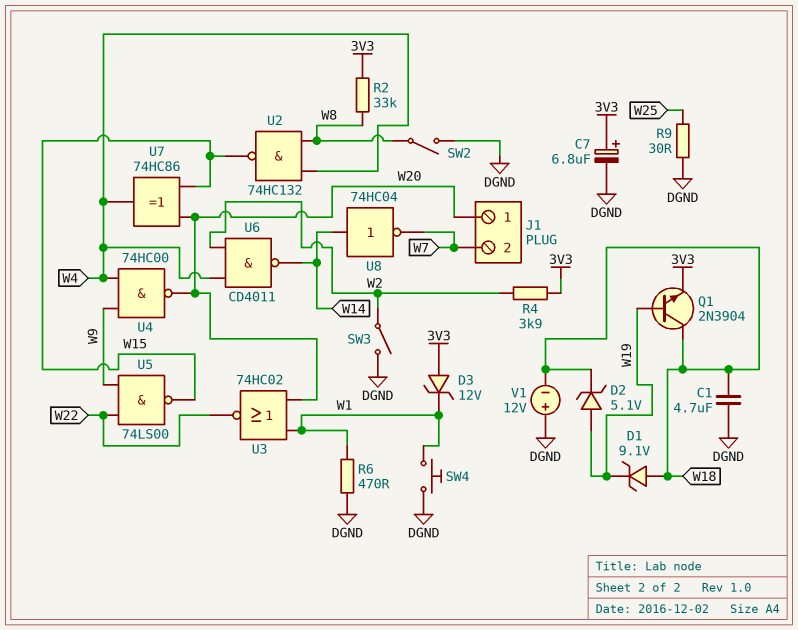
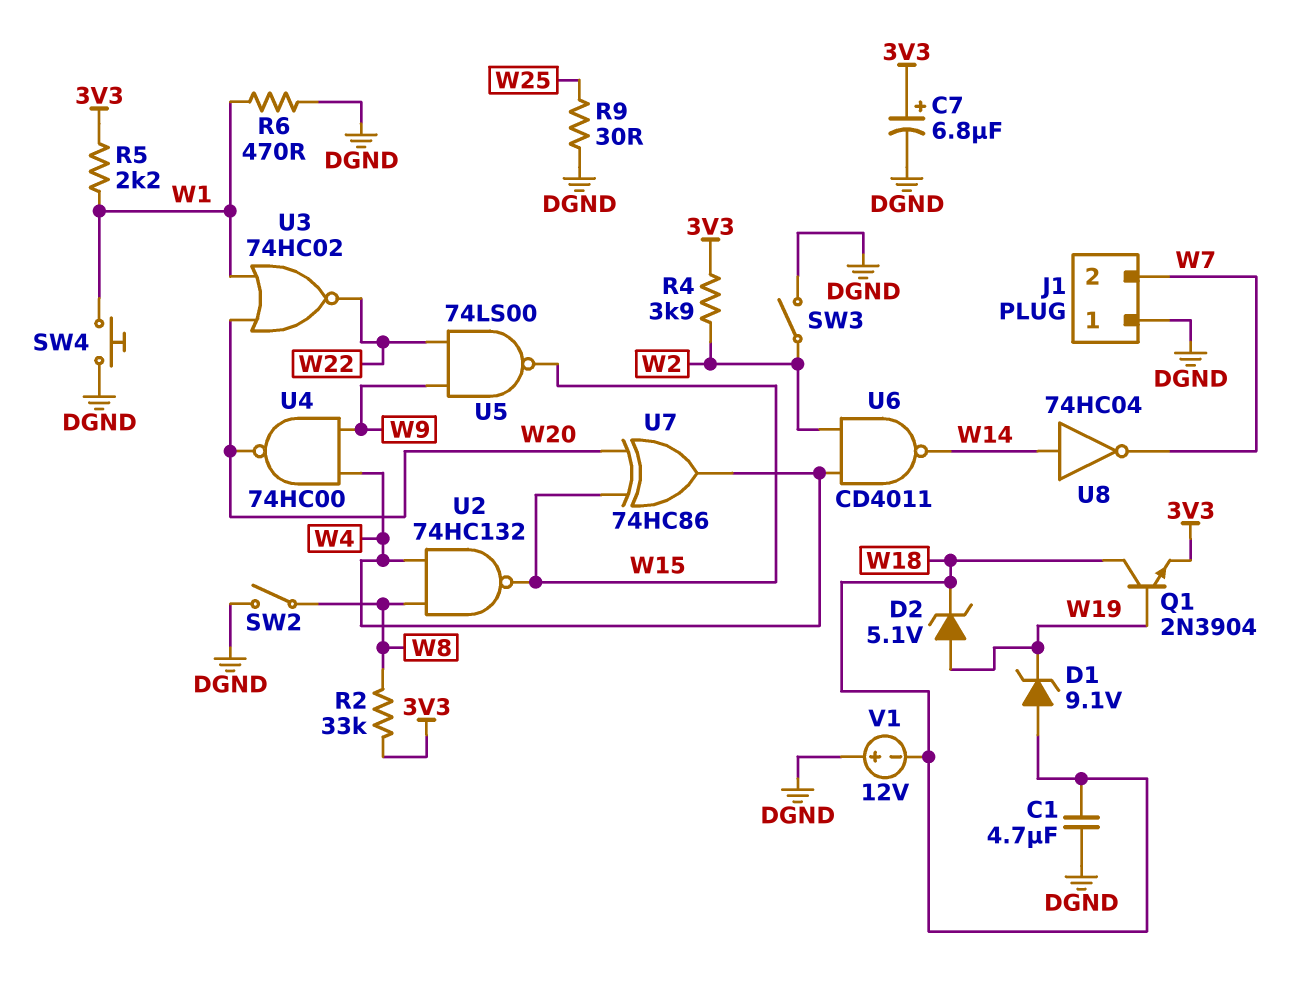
D3: zener 12V (A 3V3, K W1) -> none
J1 pin 1: W20 -> DGND
R5: none -> 2.2k (3V3, W1)

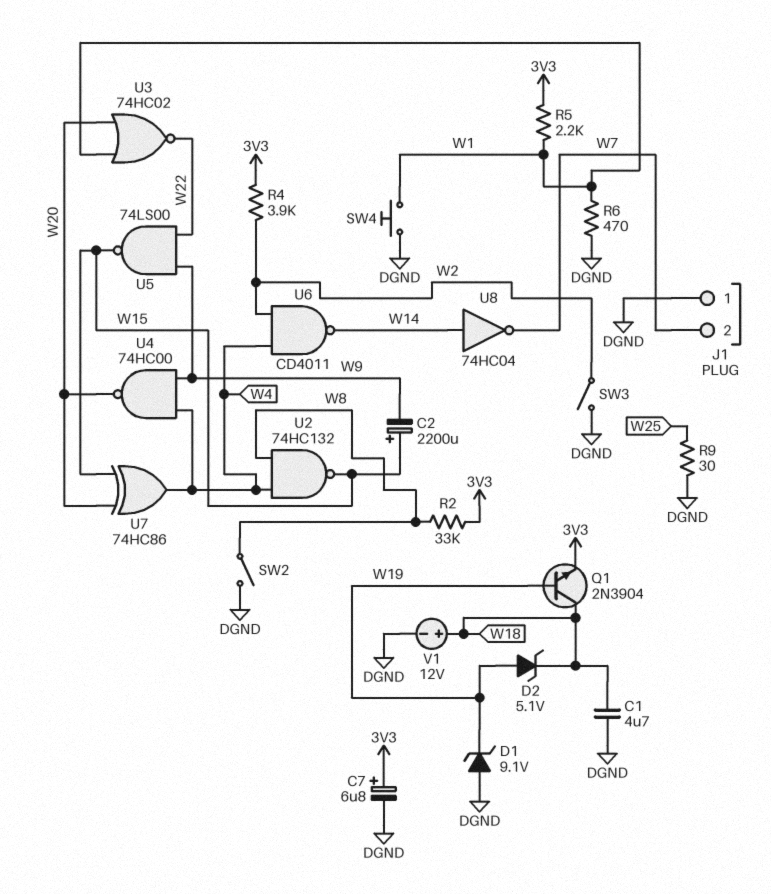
C2: none -> 2200uF (plus W15, minus W9)
D1: zener 9.1V (A W18, K W19) -> zener 9.1V (A DGND, K W19)
V1: 12V (plus DGND, minus W18) -> 12V (plus W18, minus DGND)

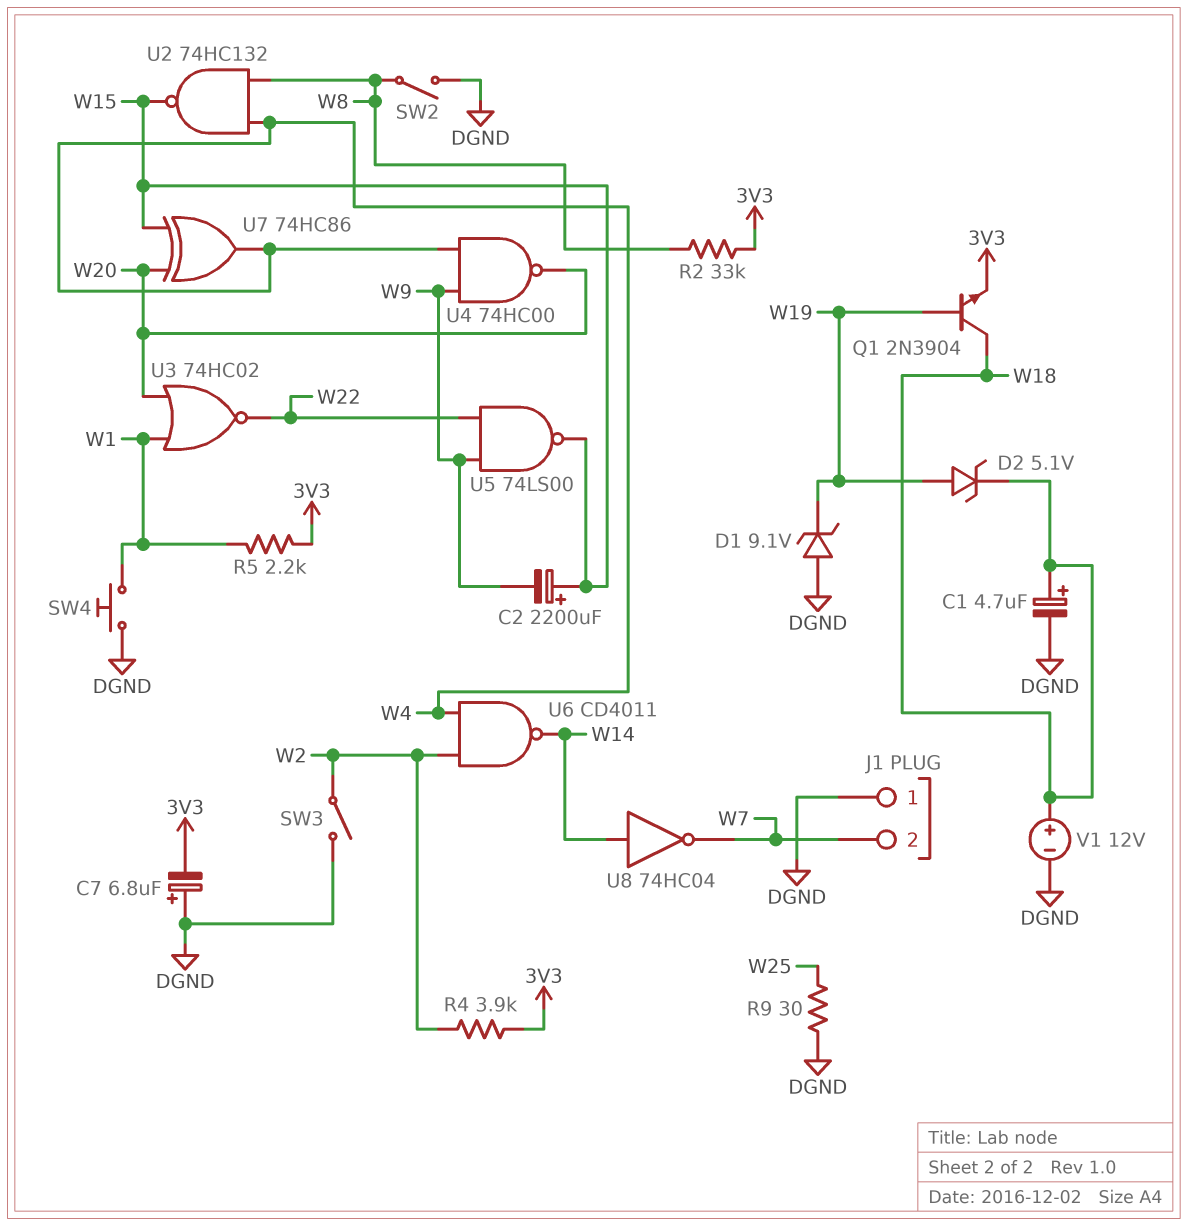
C1: 4.7uF (DGND, W18) -> 4.7uF (plus W18, minus DGND)
C7: 6.8uF (plus 3V3, minus DGND) -> 6.8uF (plus DGND, minus 3V3)
R6: 470 (DGND, W1) -> none

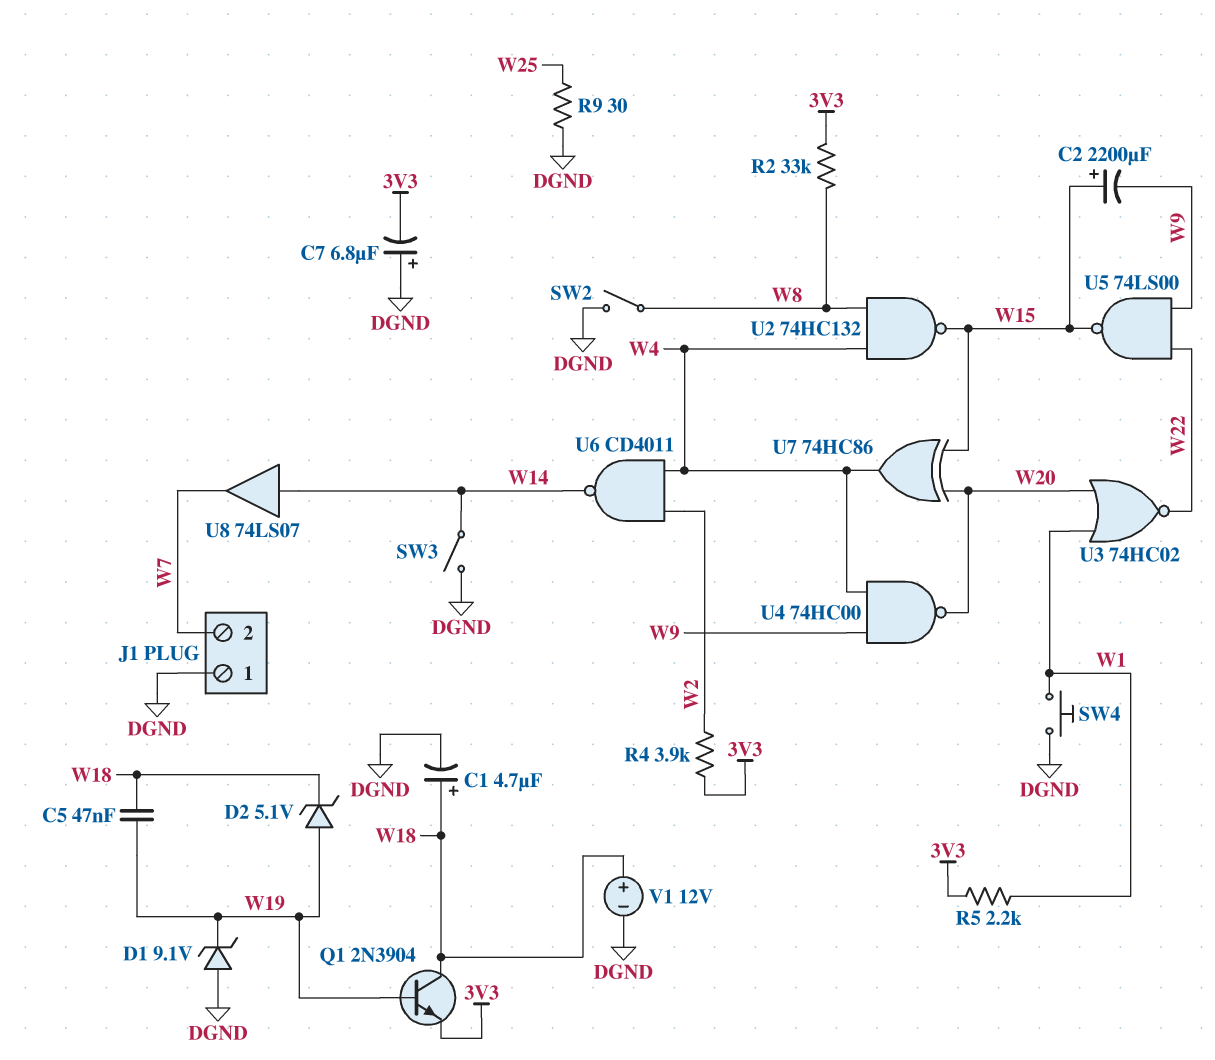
C5: none -> 47nF (W18, W19)
SW3: switch (DGND, W2) -> switch (DGND, W14)
U8: NOT 74HC04 (in W14, out W7) -> buffer 74LS07 (in W14, out W7)

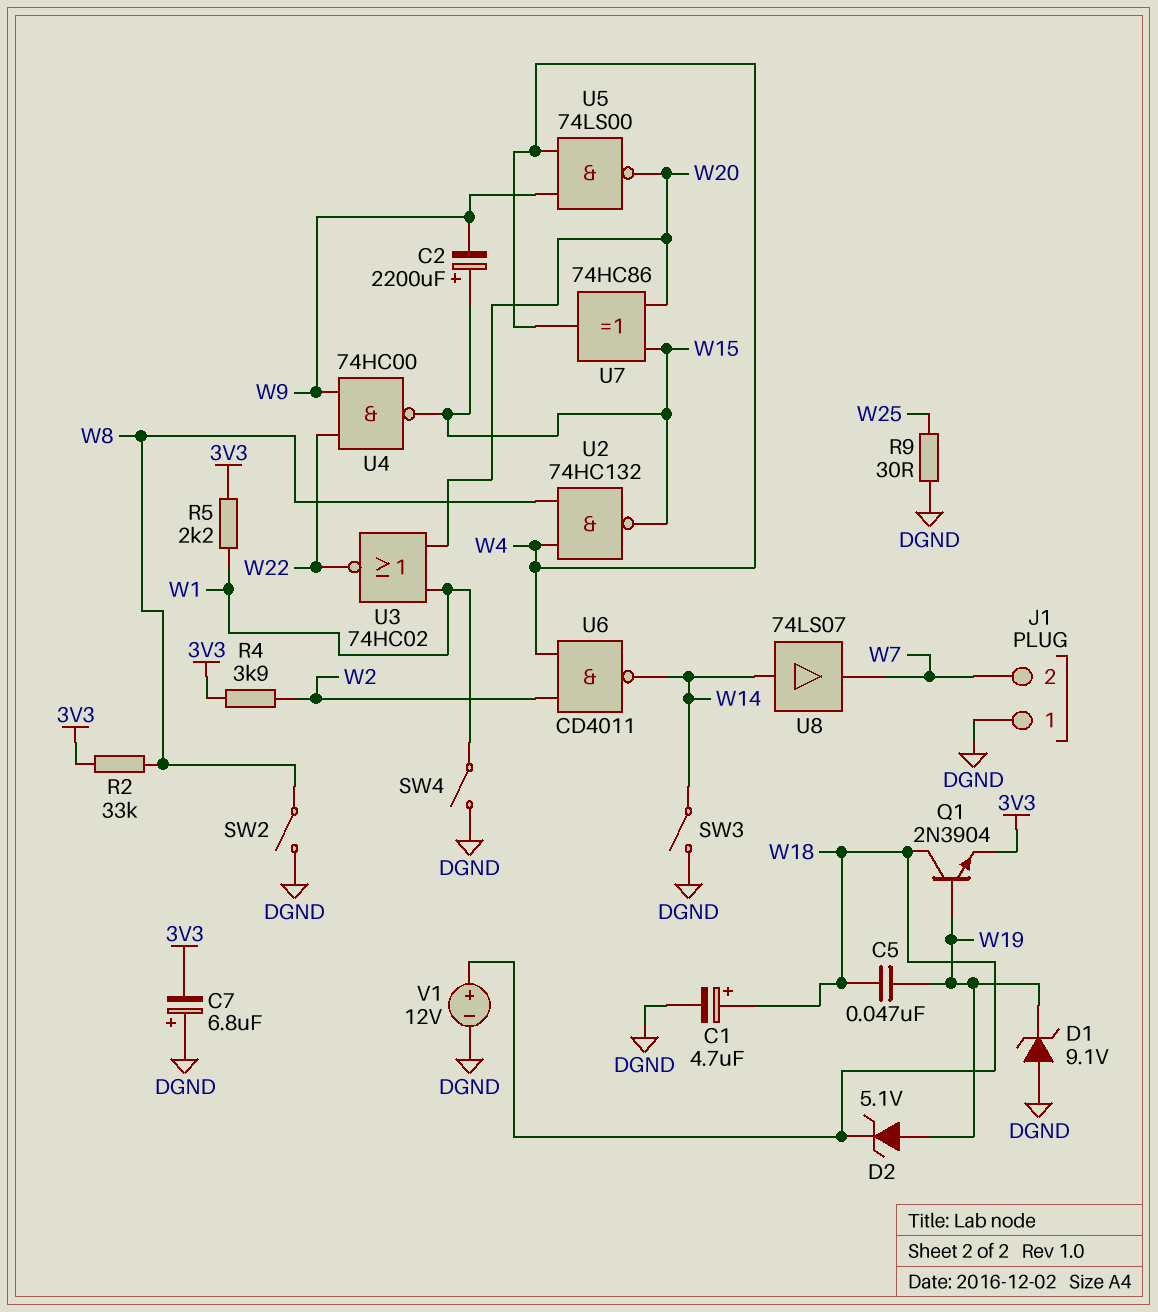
SW4: button (DGND, W1) -> switch (DGND, W1)
U4: NAND 74HC00 (in W4, in W9, out W20) -> NAND 74HC00 (in W9, in W22, out W15)
U5: NAND 74LS00 (in W9, in W22, out W15) -> NAND 74LS00 (in W4, in W9, out W20)

